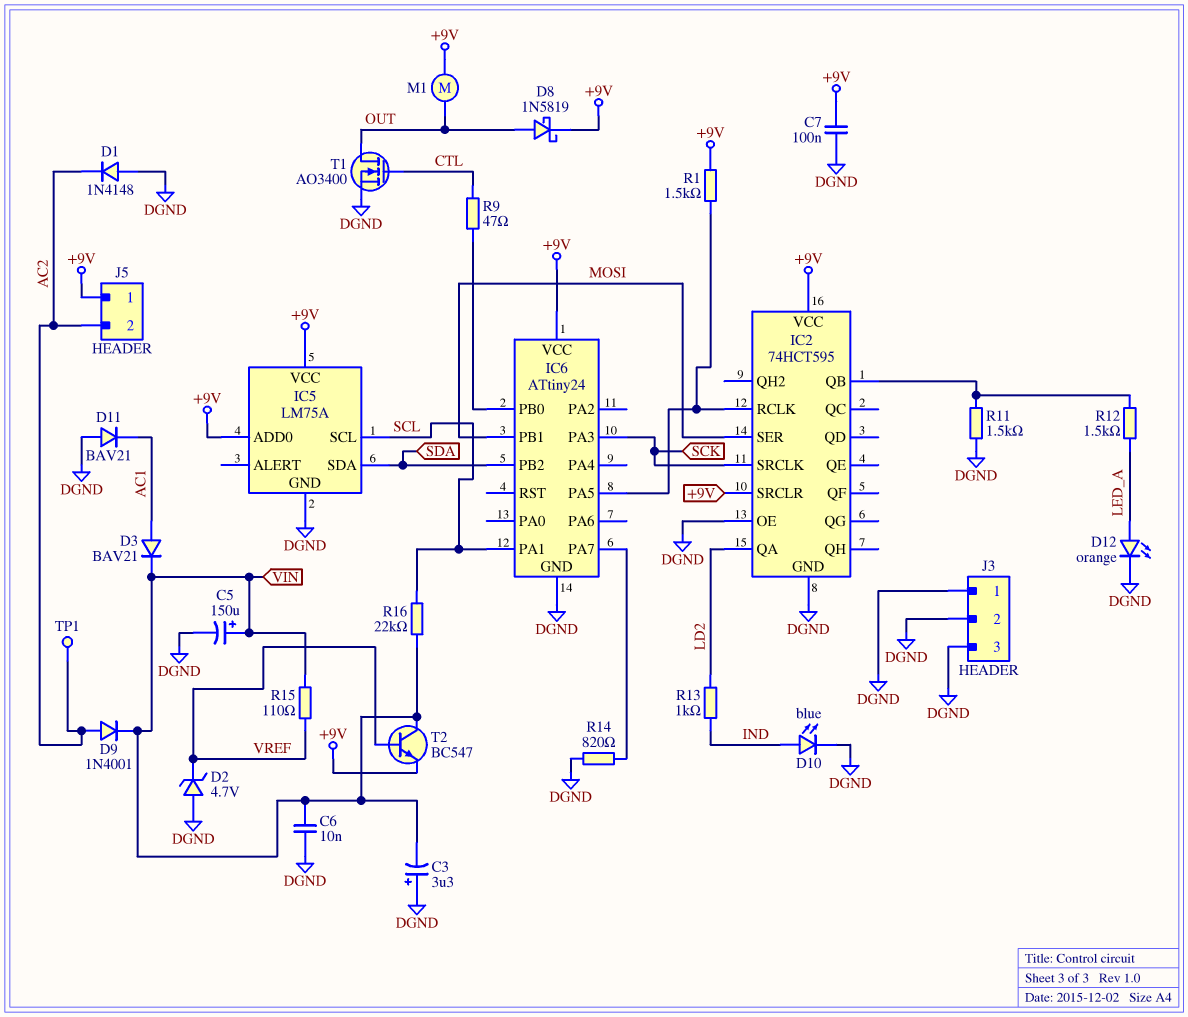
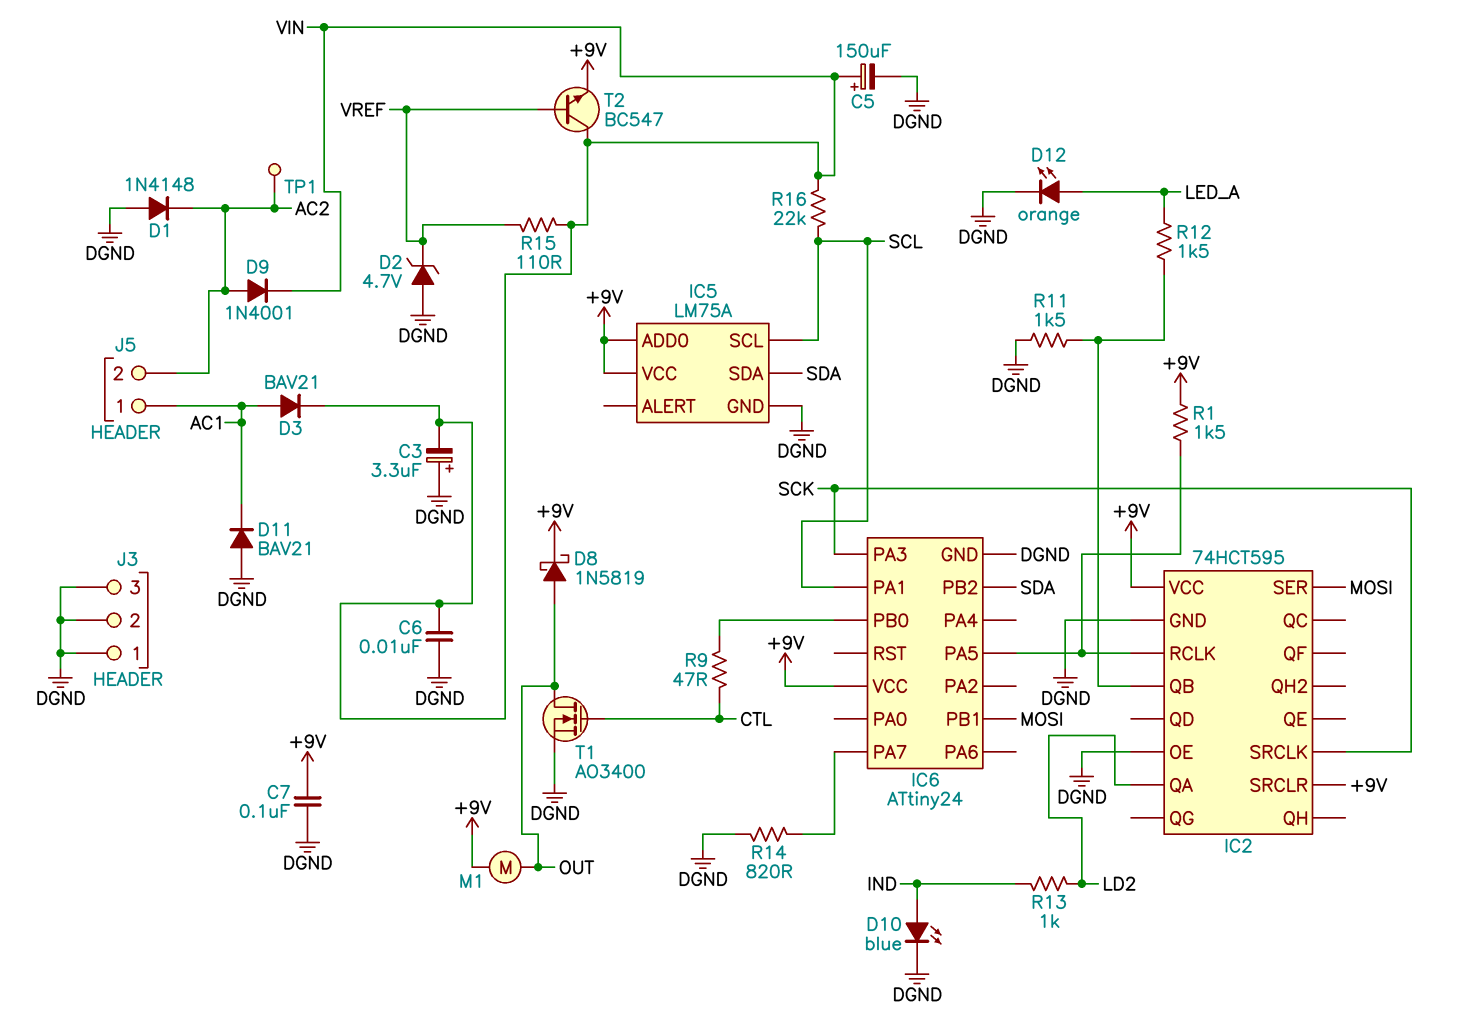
J5 pin 1: +9V -> AC1

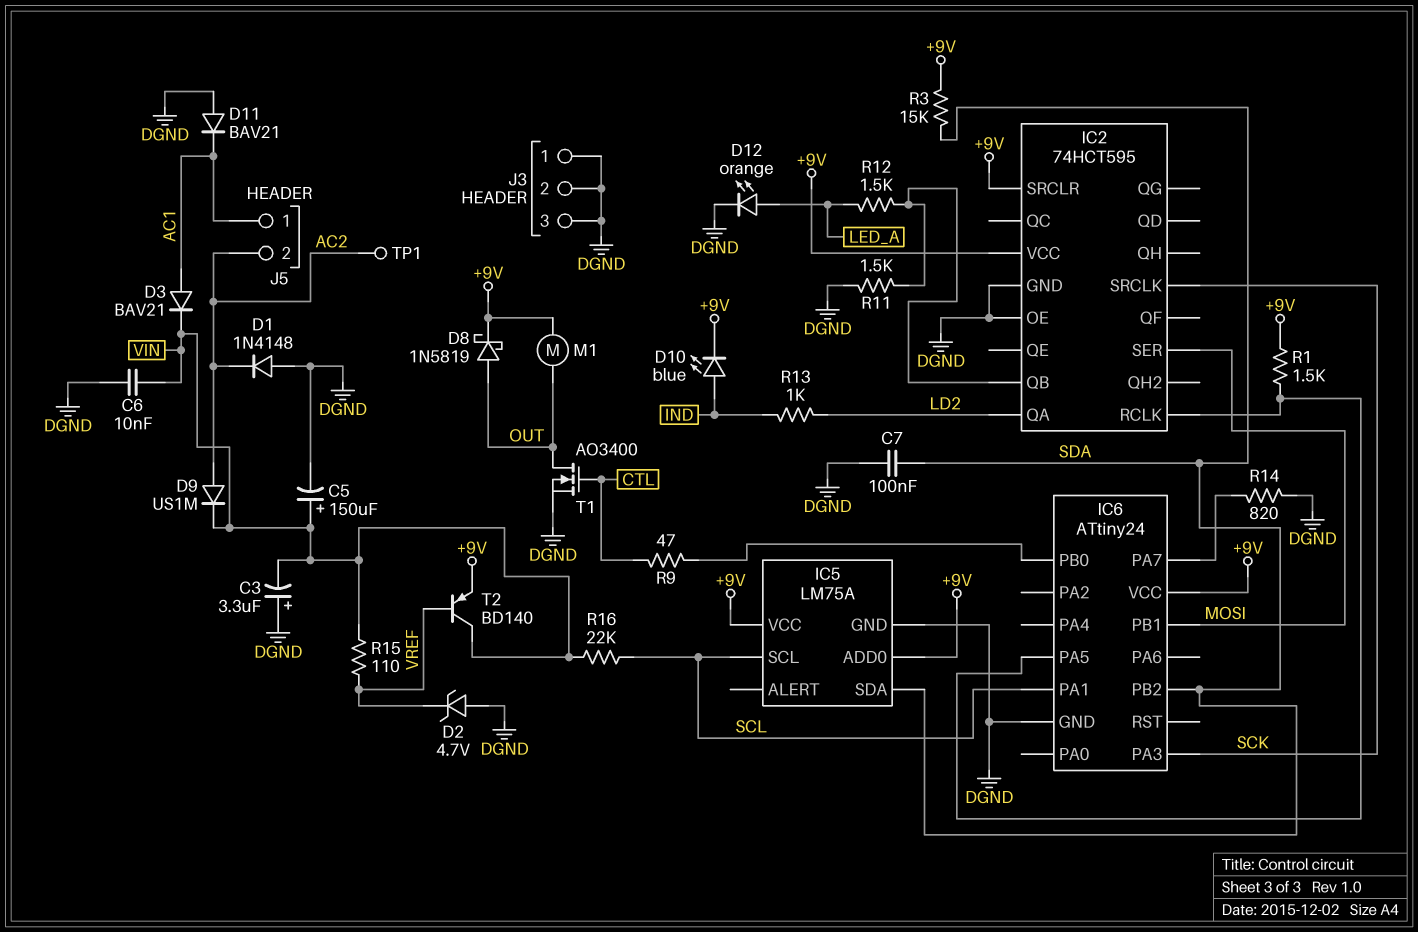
C7: 100nF (+9V, DGND) -> 100nF (DGND, SDA)
D9: diode 1N4001 (A AC2, K VIN) -> diode US1M (A AC2, K VIN)
D10: LED blue (A IND, K DGND) -> LED blue (A IND, K +9V)
R3: none -> 15k (+9V, SDA)
T2: NPN BC547 (B VREF, C VIN, E +9V) -> PNP BD140 (B VREF, C VIN, E +9V)

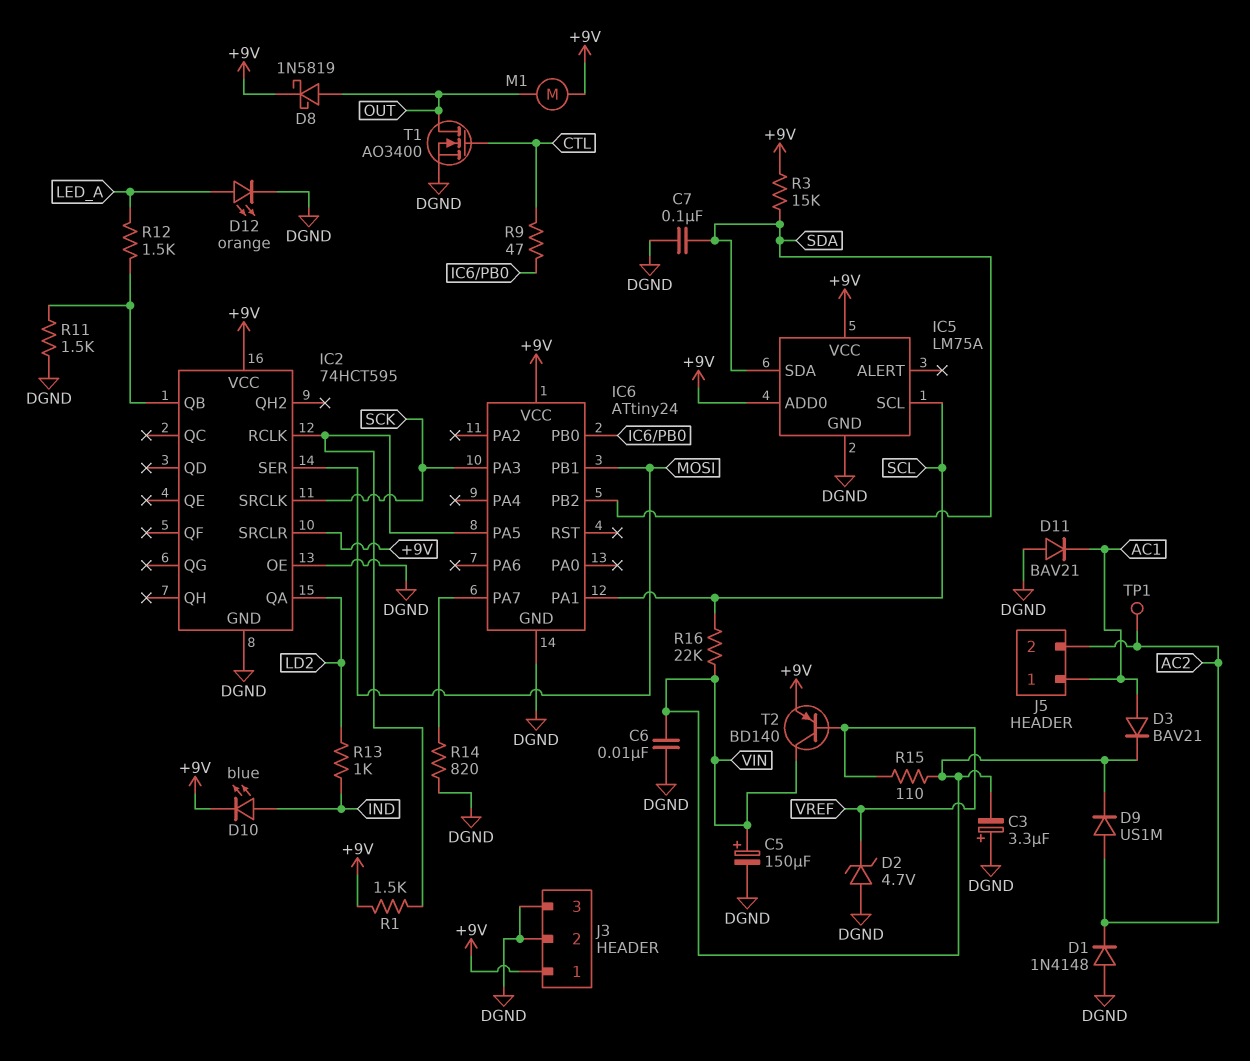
J3 pin 1: DGND -> +9V

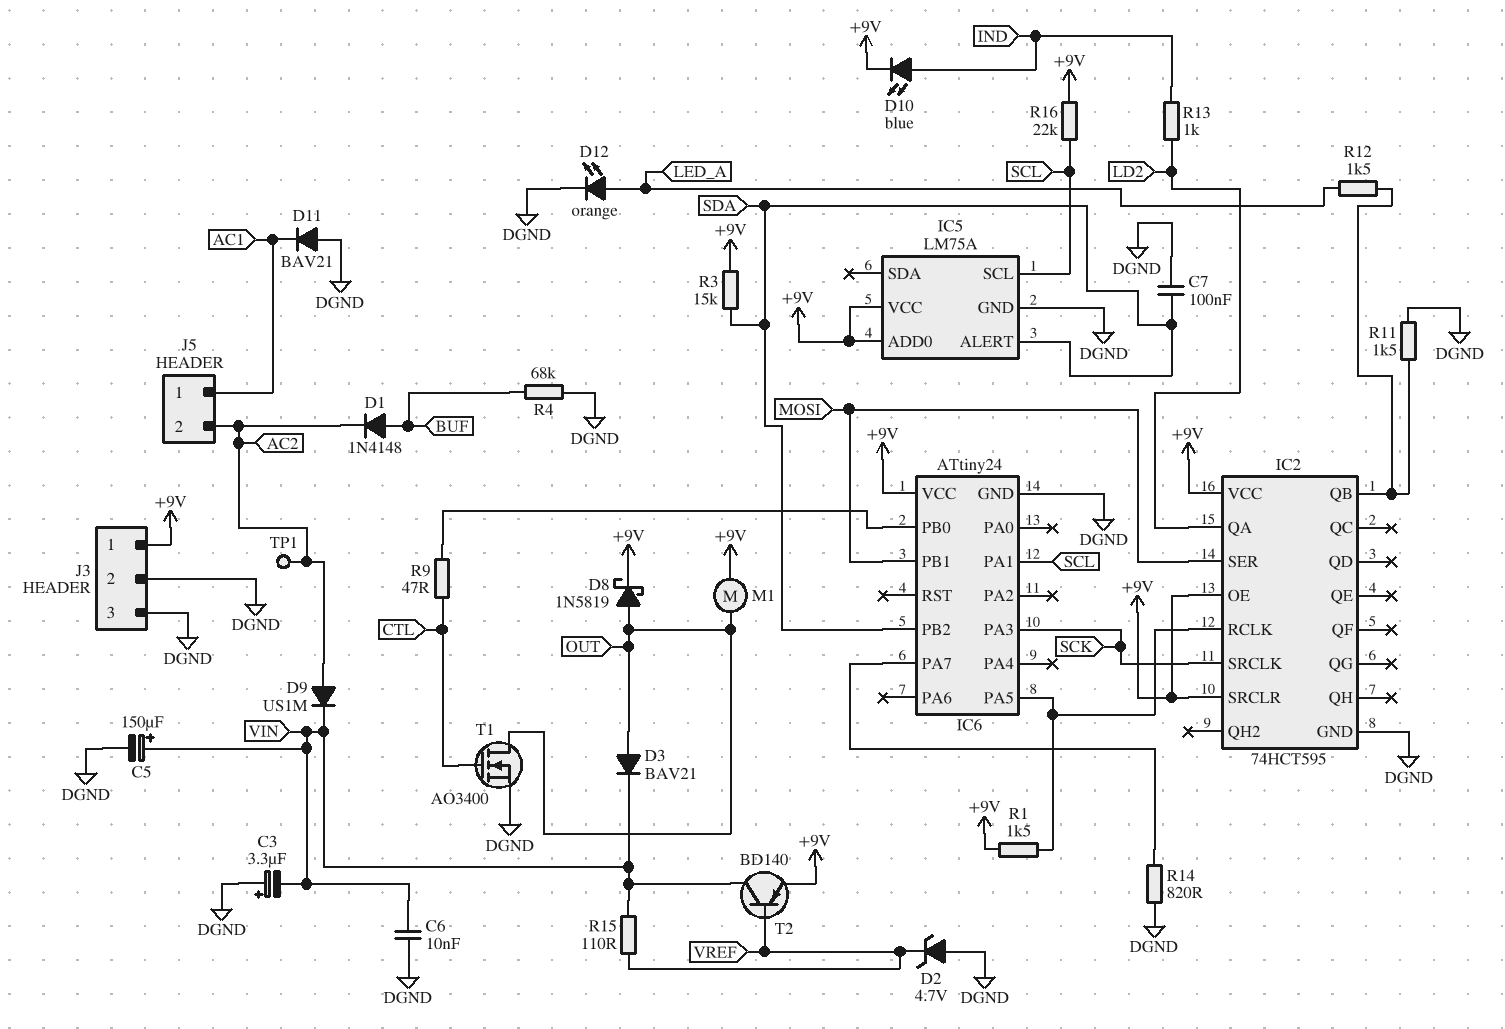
D1: diode 1N4148 (A DGND, K AC2) -> diode 1N4148 (A BUF, K AC2)
D3: diode BAV21 (A AC1, K VIN) -> diode BAV21 (A OUT, K VIN)
IC2 pin OE: DGND -> +9V
IC5 pin ALERT: none -> SDA
IC5 pin SDA: SDA -> none
R4: none -> 68k (BUF, DGND)
R16: 22k (SCL, VIN) -> 22k (+9V, SCL)

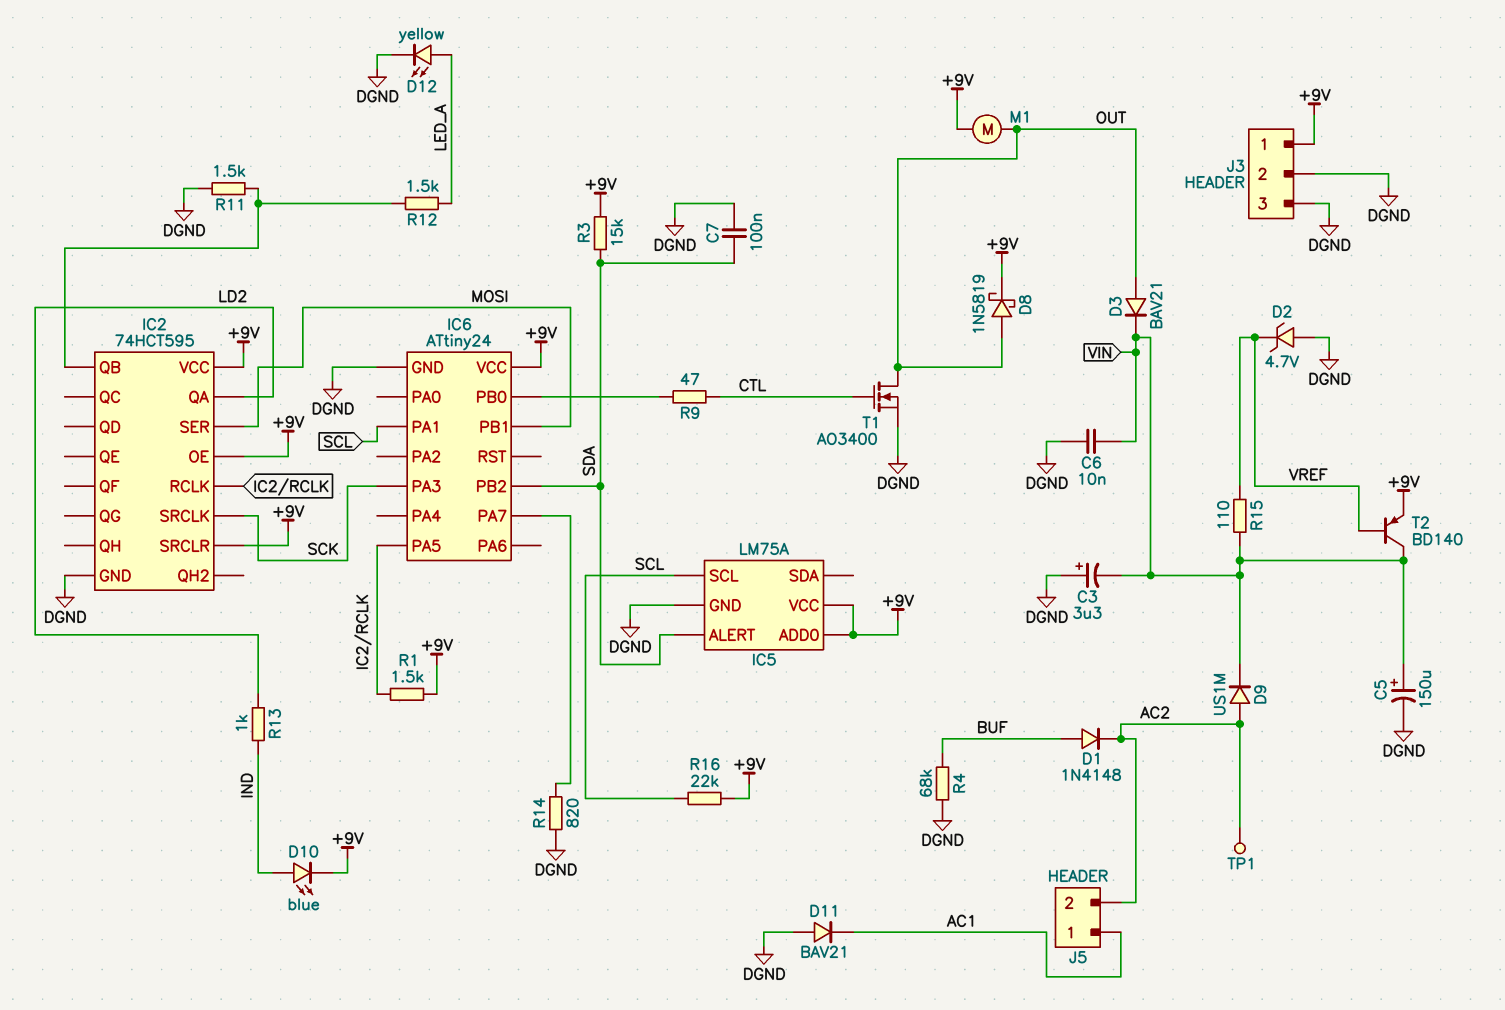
D12: LED orange (A LED_A, K DGND) -> LED yellow (A LED_A, K DGND)

